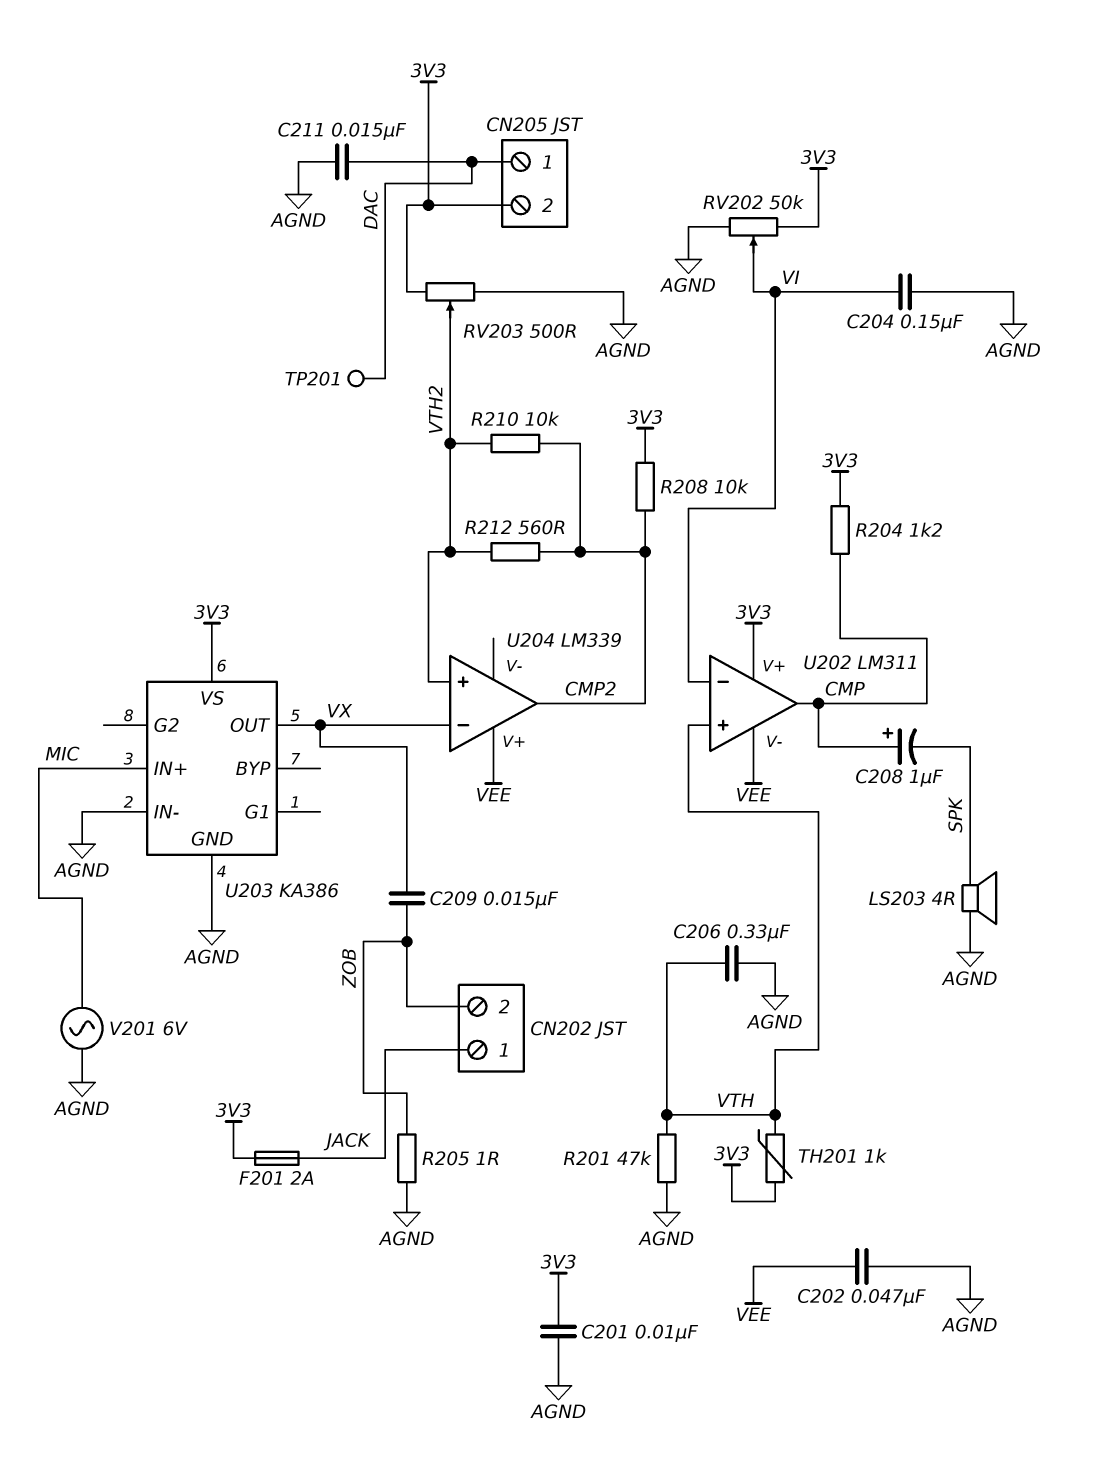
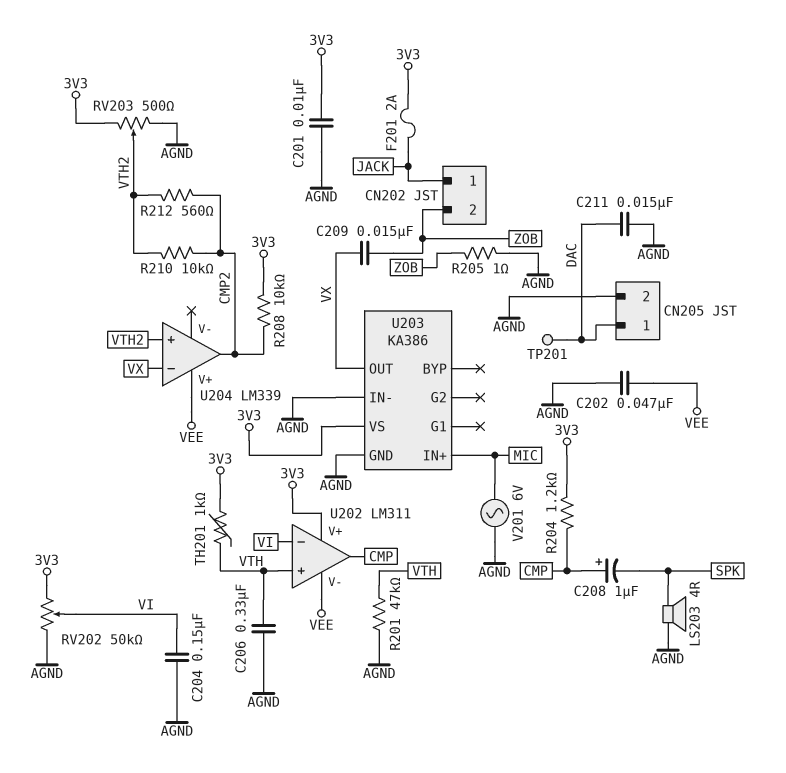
CN205 pin 2: 3V3 -> AGND

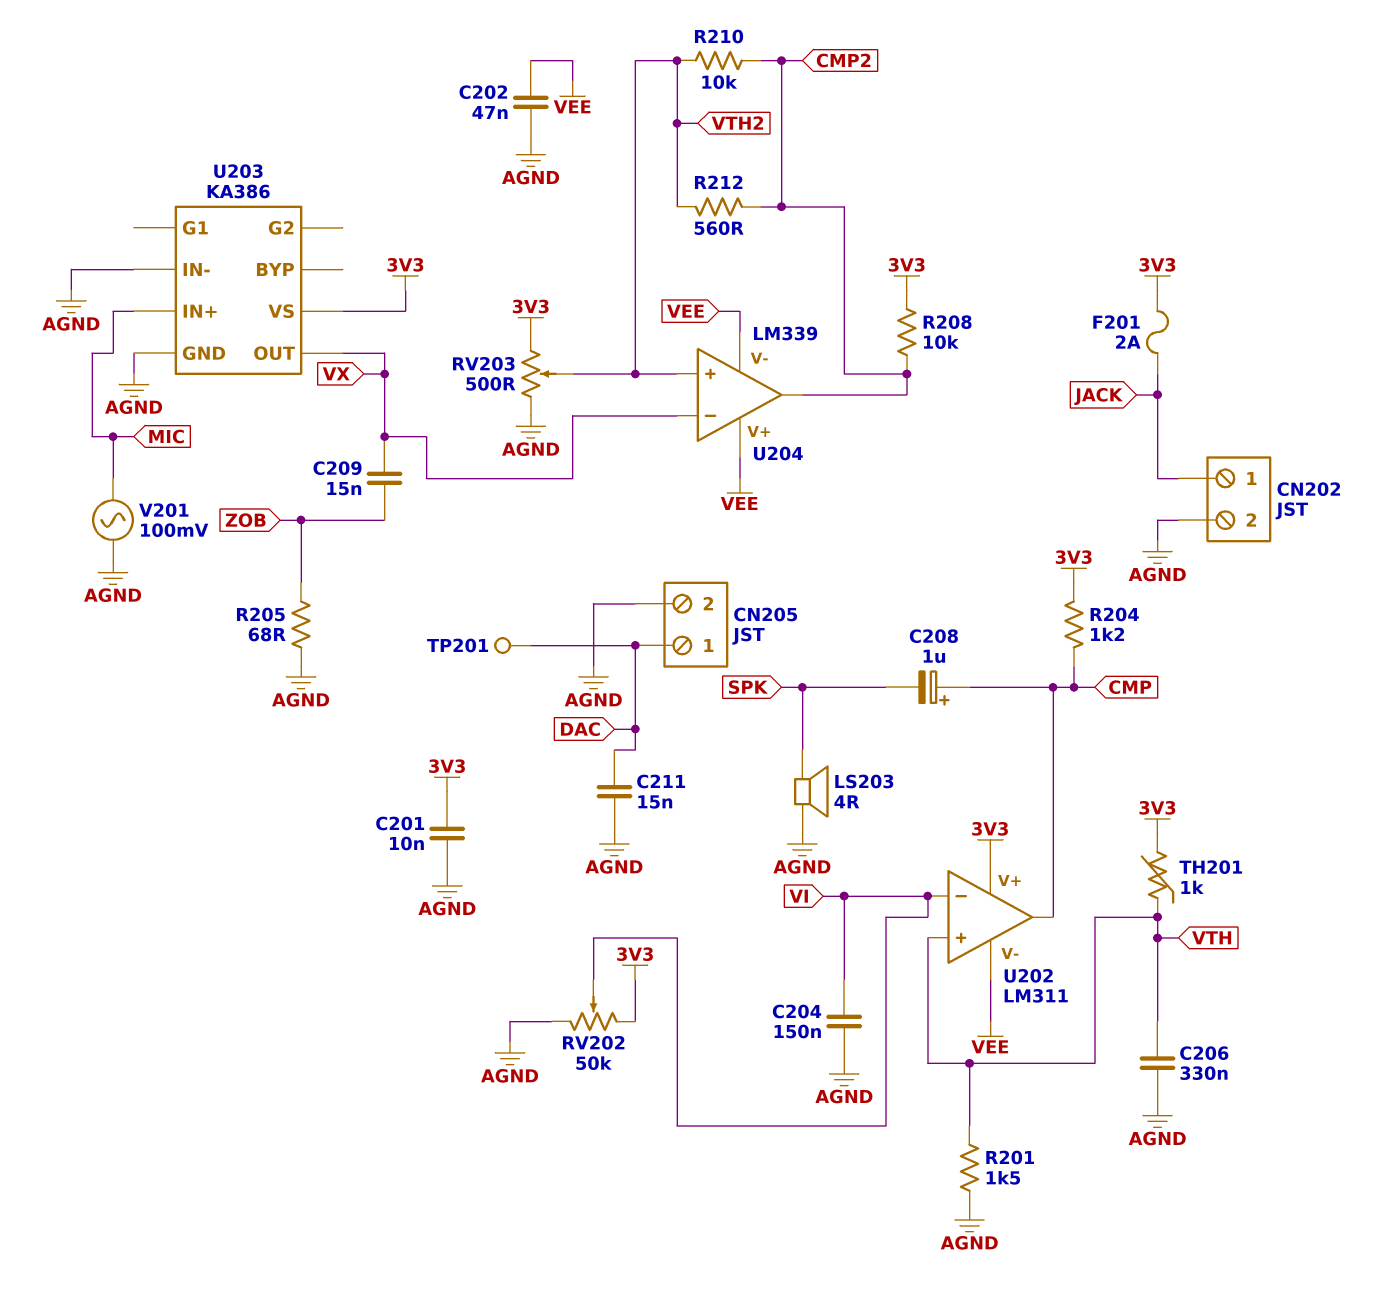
CN202 pin 2: ZOB -> AGND
R201: 47k (AGND, VTH) -> 1.5k (AGND, VTH)
R205: 1 (AGND, ZOB) -> 68 (AGND, ZOB)
U204 pin V-: none -> VEE
V201: AC 6V (AGND, MIC) -> AC 100mV (AGND, MIC)

